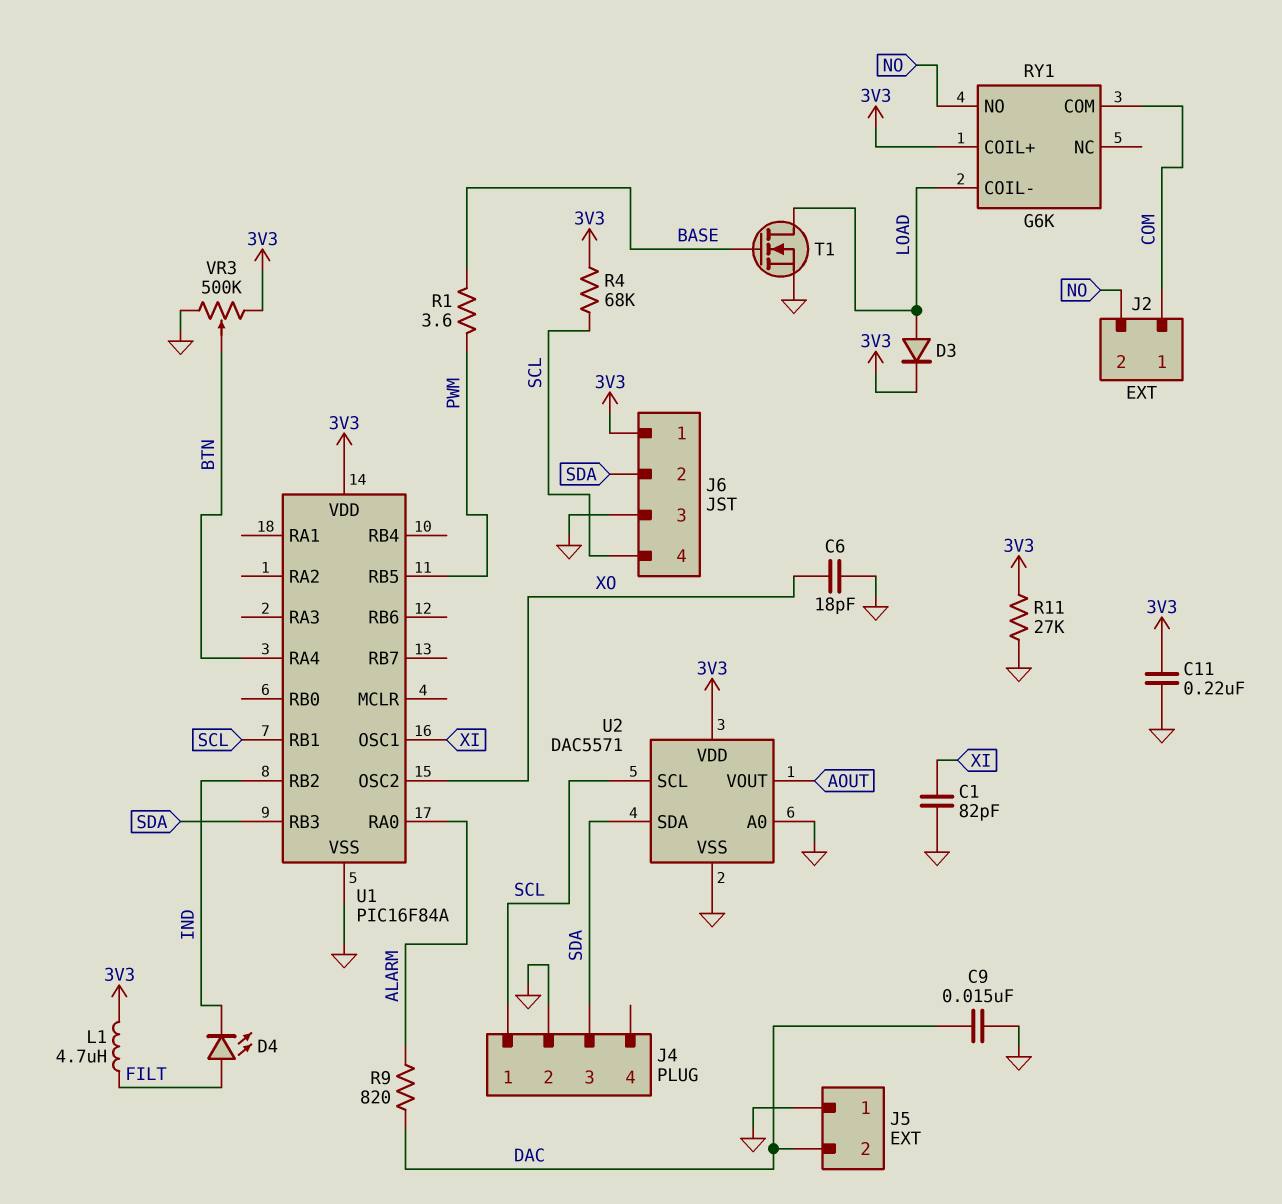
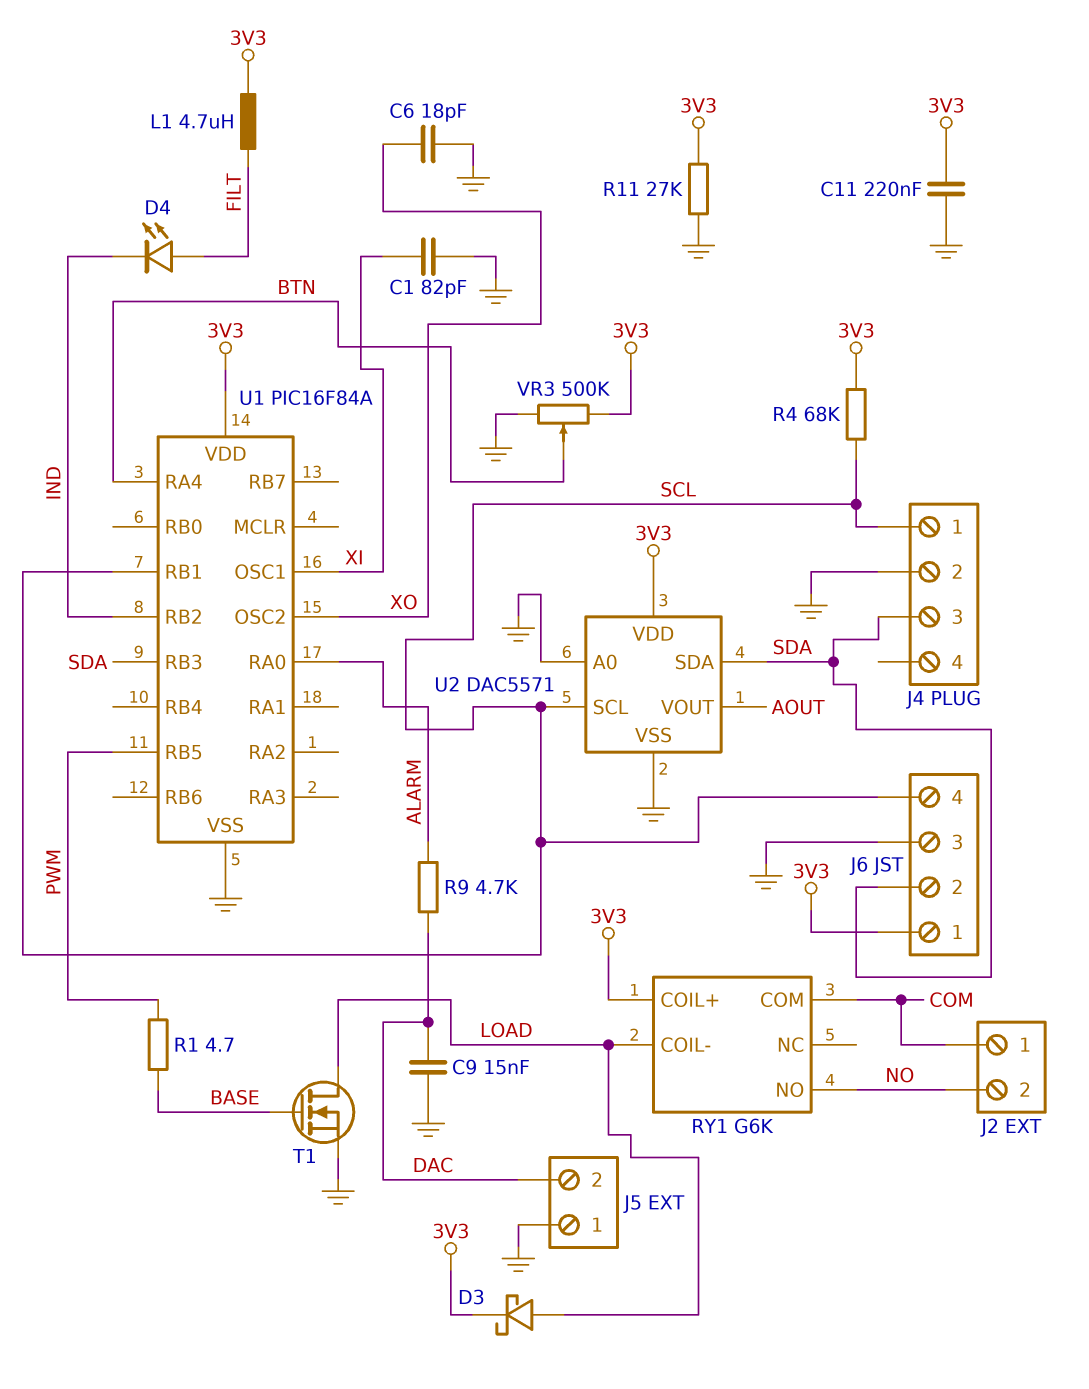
D3: diode (A LOAD, K 3V3) -> schottky (A LOAD, K 3V3)
R1: 3.6 (BASE, PWM) -> 4.7 (BASE, PWM)
R9: 820 (ALARM, DAC) -> 4.7k (ALARM, DAC)

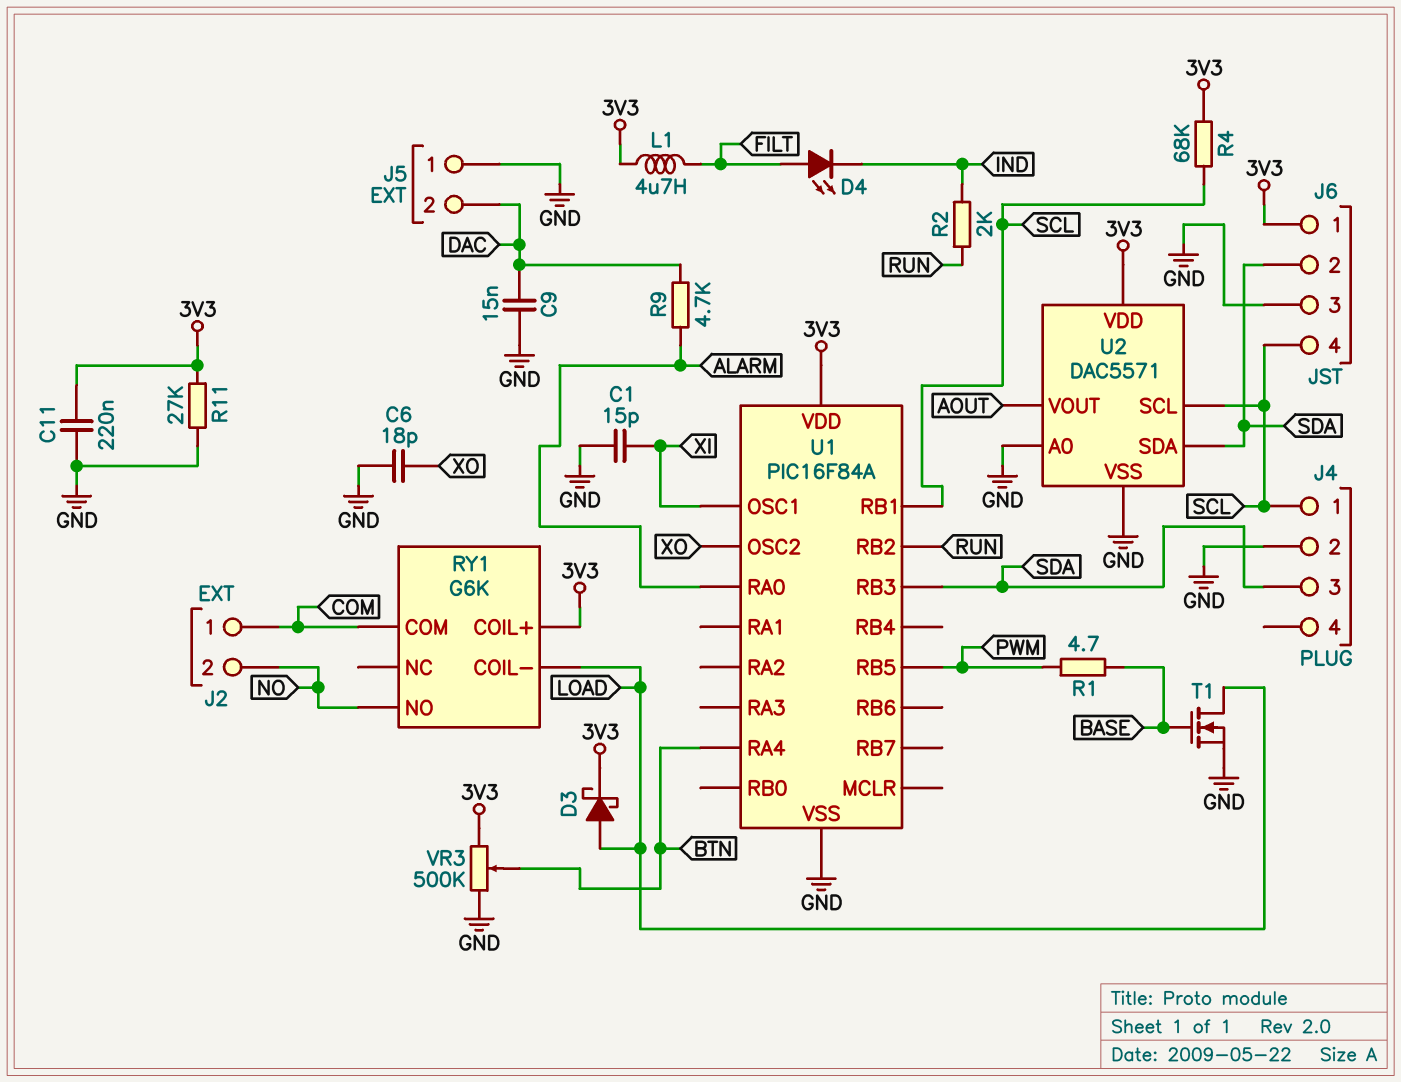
C1: 82pF (GND, XI) -> 15pF (GND, XI)
R2: none -> 2k (IND, RUN)
U1 pin RB2: IND -> RUN

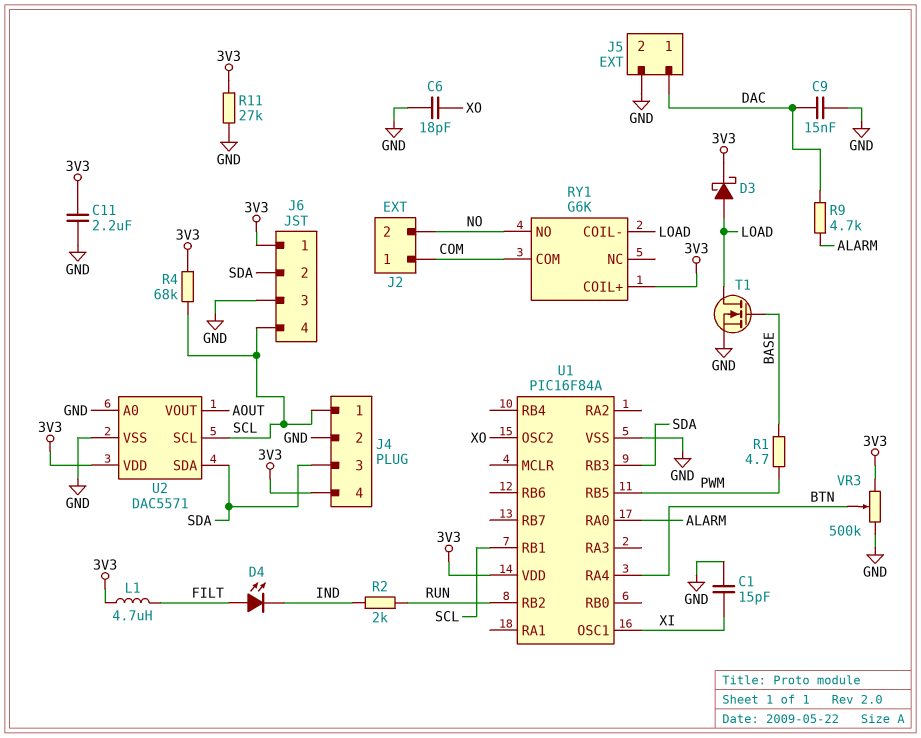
C11: 220nF (3V3, GND) -> 2.2uF (3V3, GND)
J4 pin 4: none -> 3V3
J5 pin 1: GND -> DAC
J5 pin 2: DAC -> GND

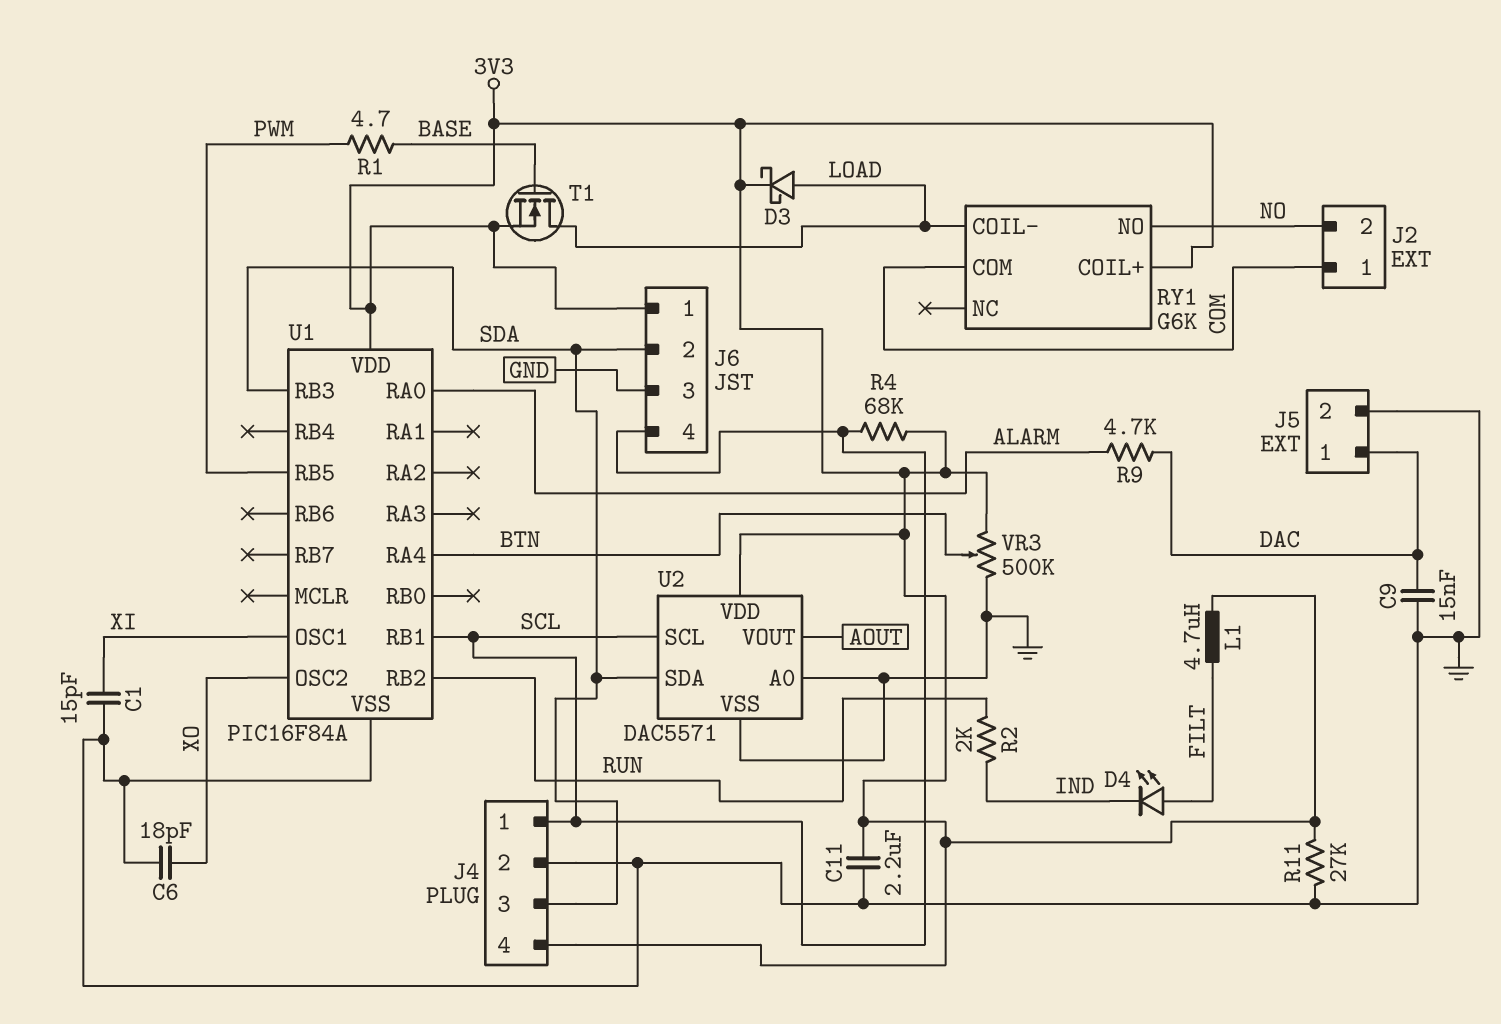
T1: NMOS (G BASE, D LOAD, S GND) -> NMOS (G BASE, D LOAD, S 3V3)

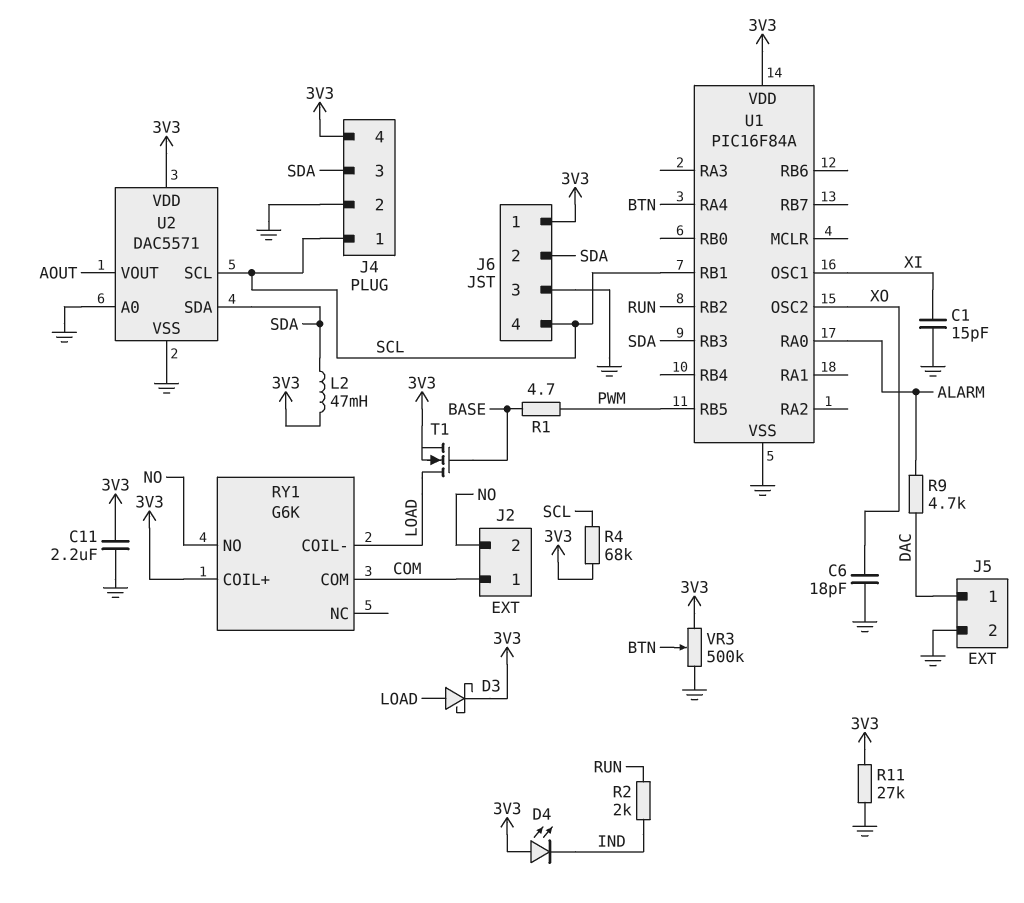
C9: 15nF (DAC, GND) -> none
D4: LED (A FILT, K IND) -> LED (A 3V3, K IND)
L1: 4.7uH (3V3, FILT) -> none
L2: none -> 47mH (3V3, SDA)

